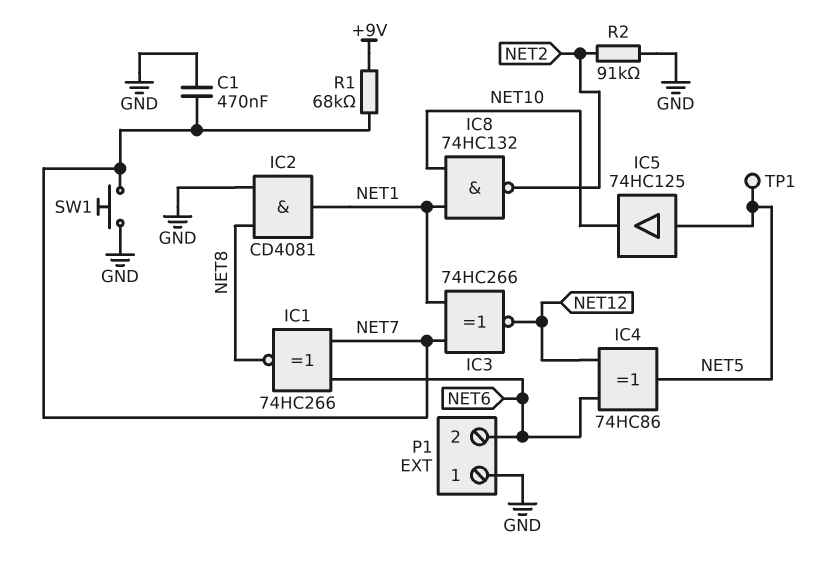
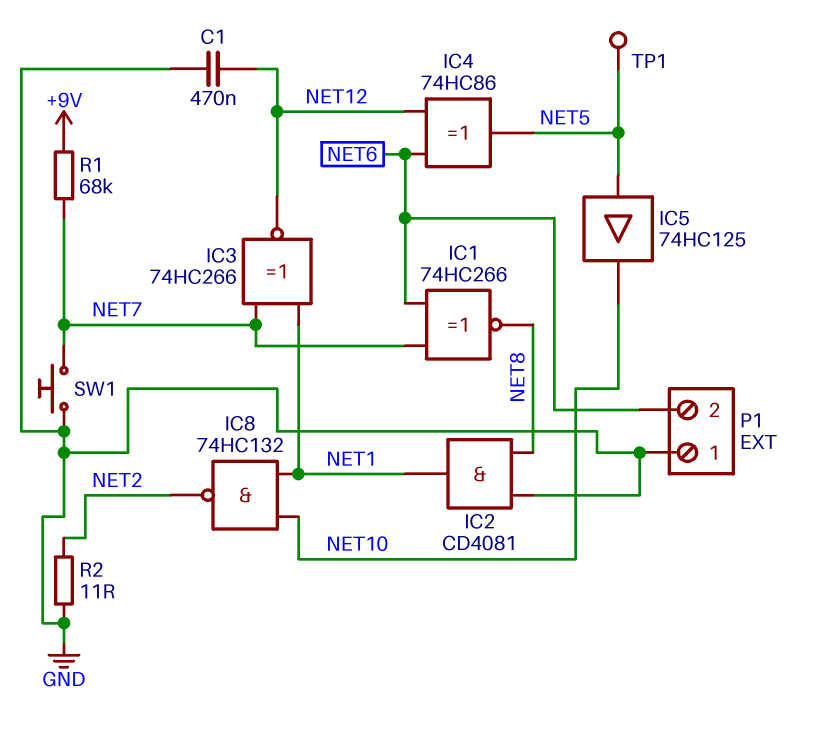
C1: 470nF (GND, NET7) -> 470nF (GND, NET12)
R2: 91k (GND, NET2) -> 11 (GND, NET2)

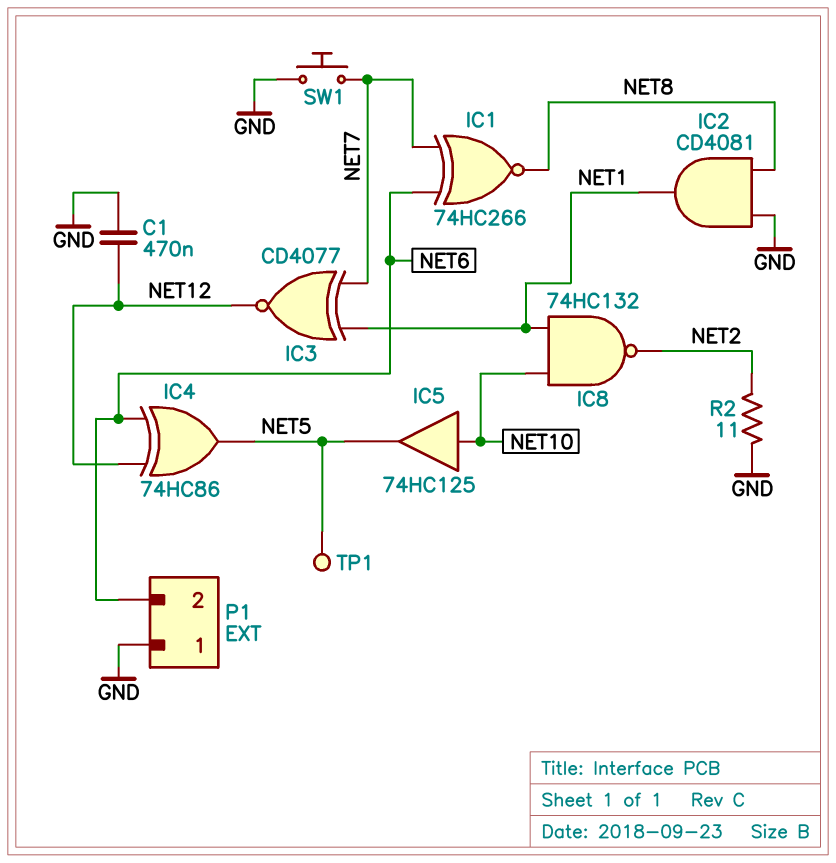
IC3: XNOR 74HC266 (in NET1, in NET7, out NET12) -> XNOR CD4077 (in NET1, in NET7, out NET12)
IC5: buffer 74HC125 (in NET5, out NET10) -> buffer 74HC125 (in NET10, out NET5)
R1: 68k (+9V, NET7) -> none

